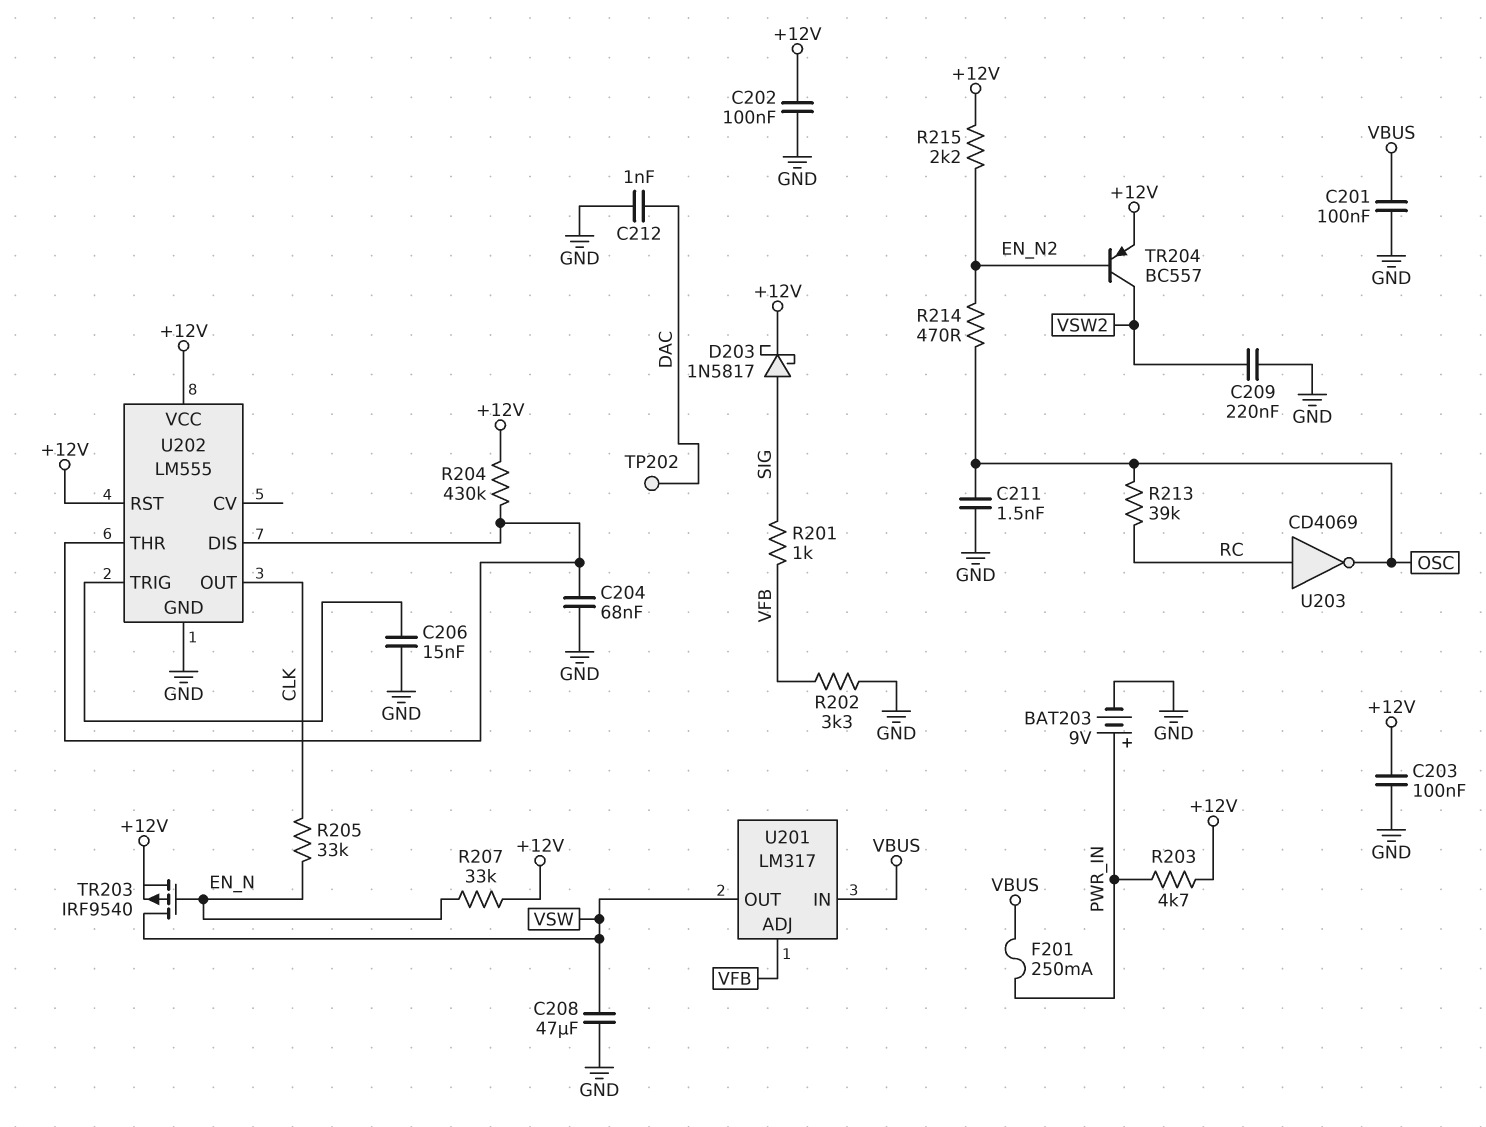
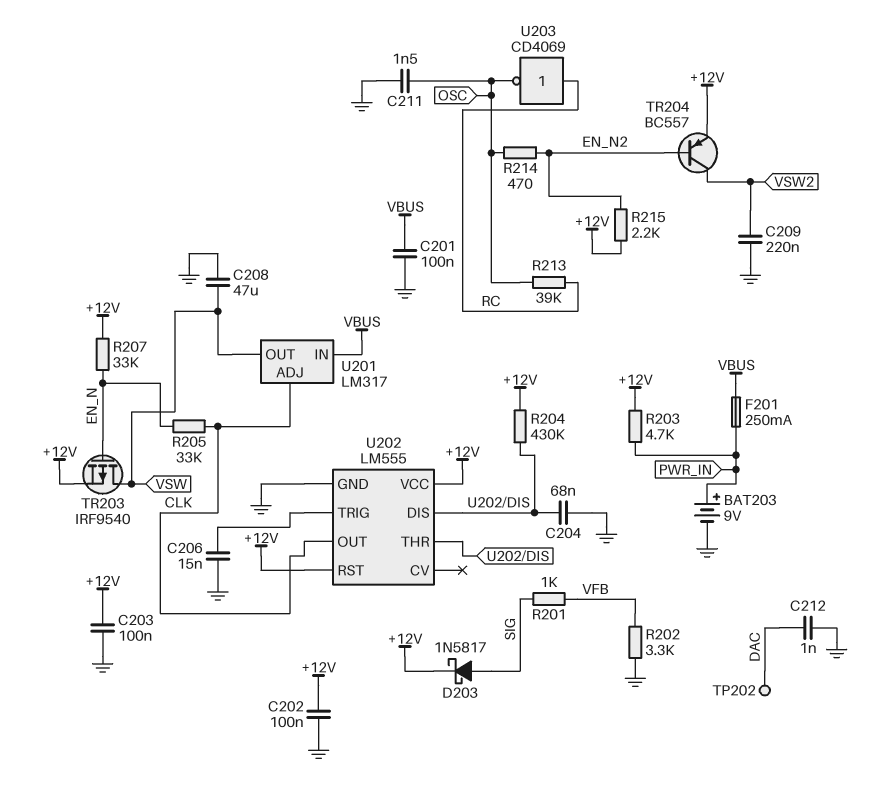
U201 pin ADJ: VFB -> CLK

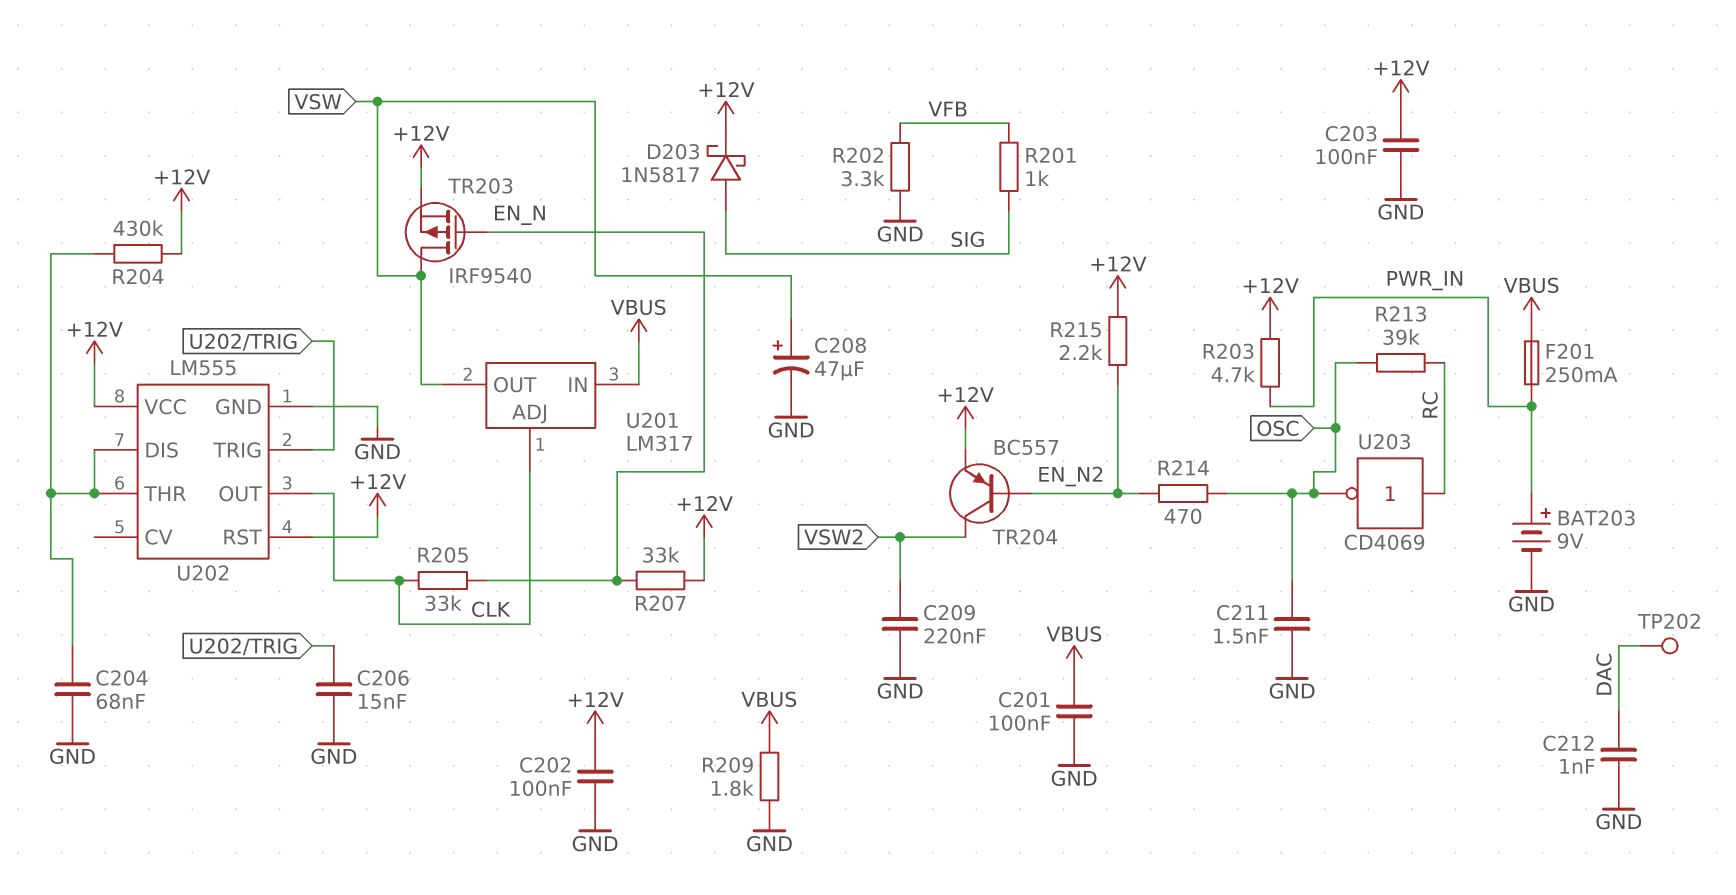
C208: 47uF (GND, VSW) -> 47uF (plus VSW, minus GND)
R209: none -> 1.8k (GND, VBUS)

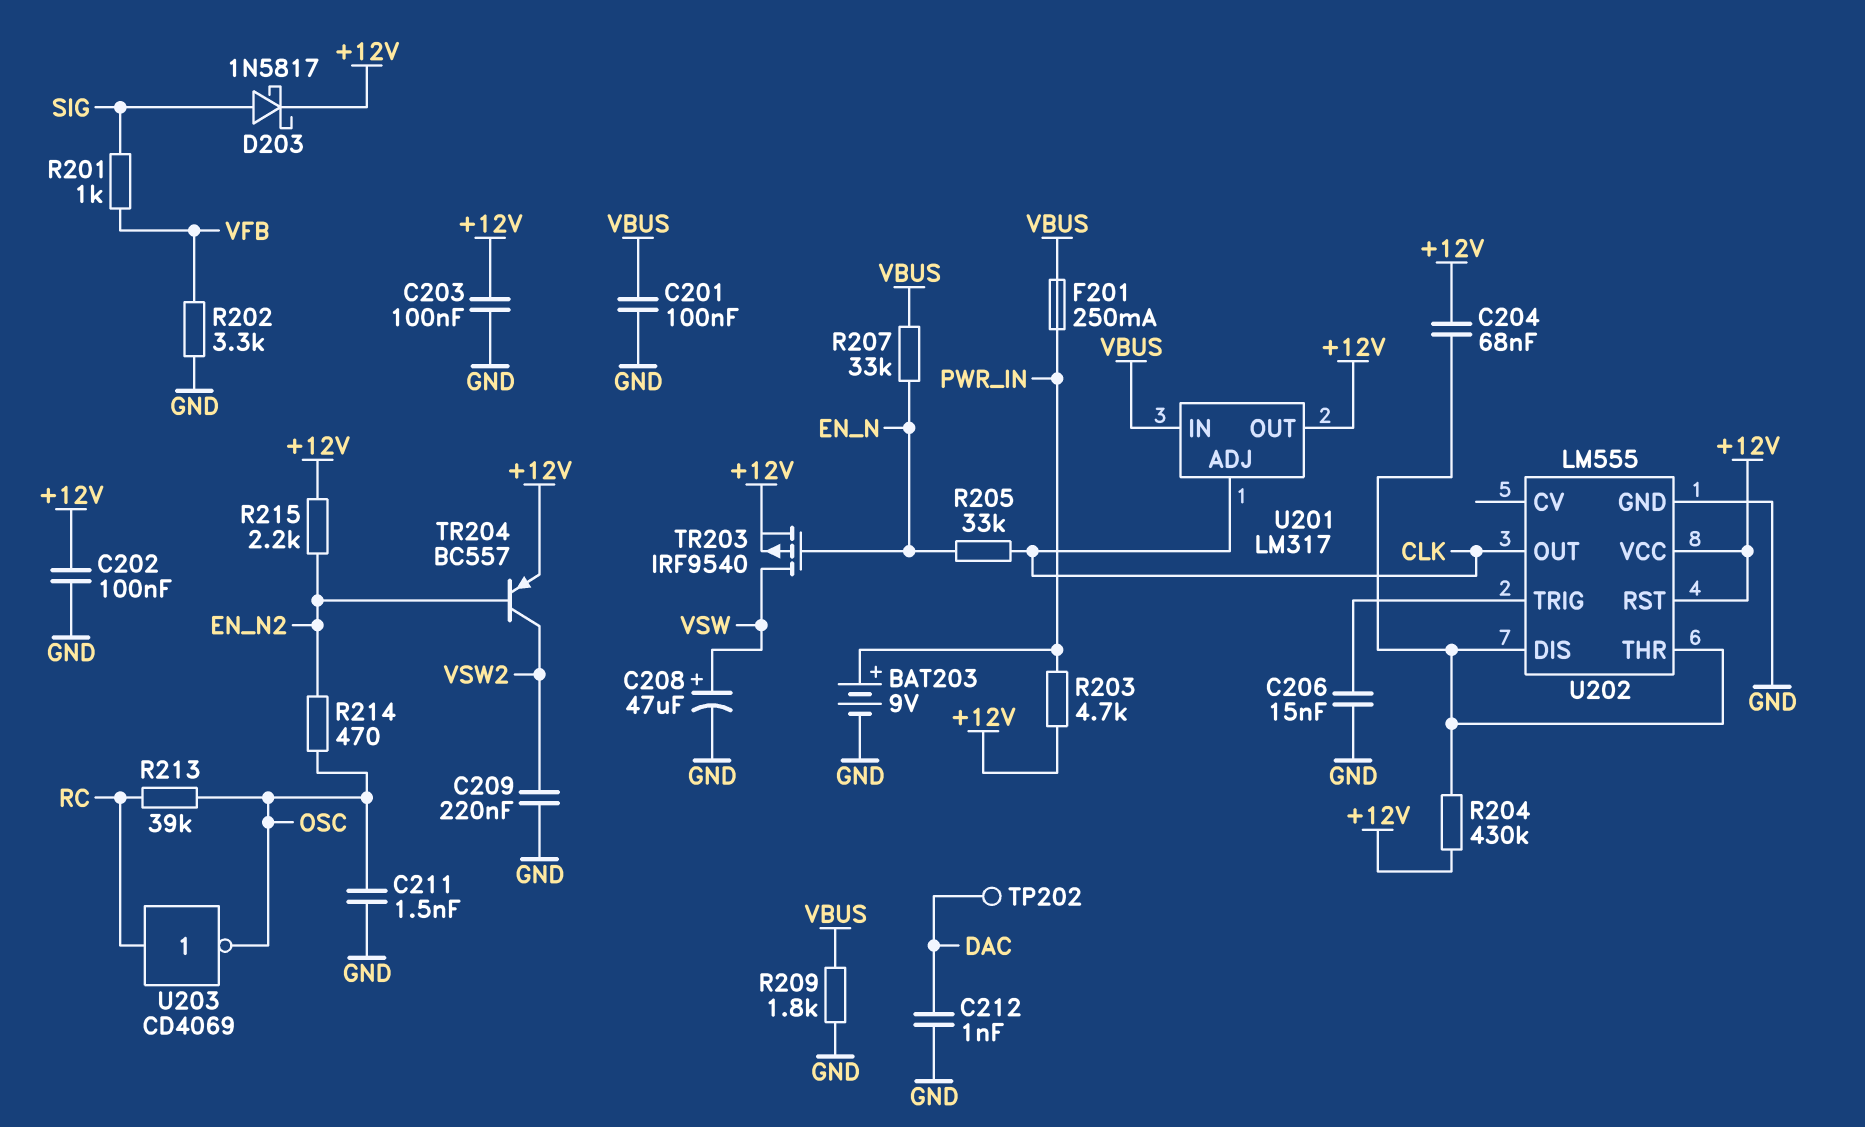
C204: 68nF (GND, U202/DIS) -> 68nF (+12V, U202/DIS)
R207: 33k (+12V, EN_N) -> 33k (EN_N, VBUS)
U201 pin OUT: VSW -> +12V

